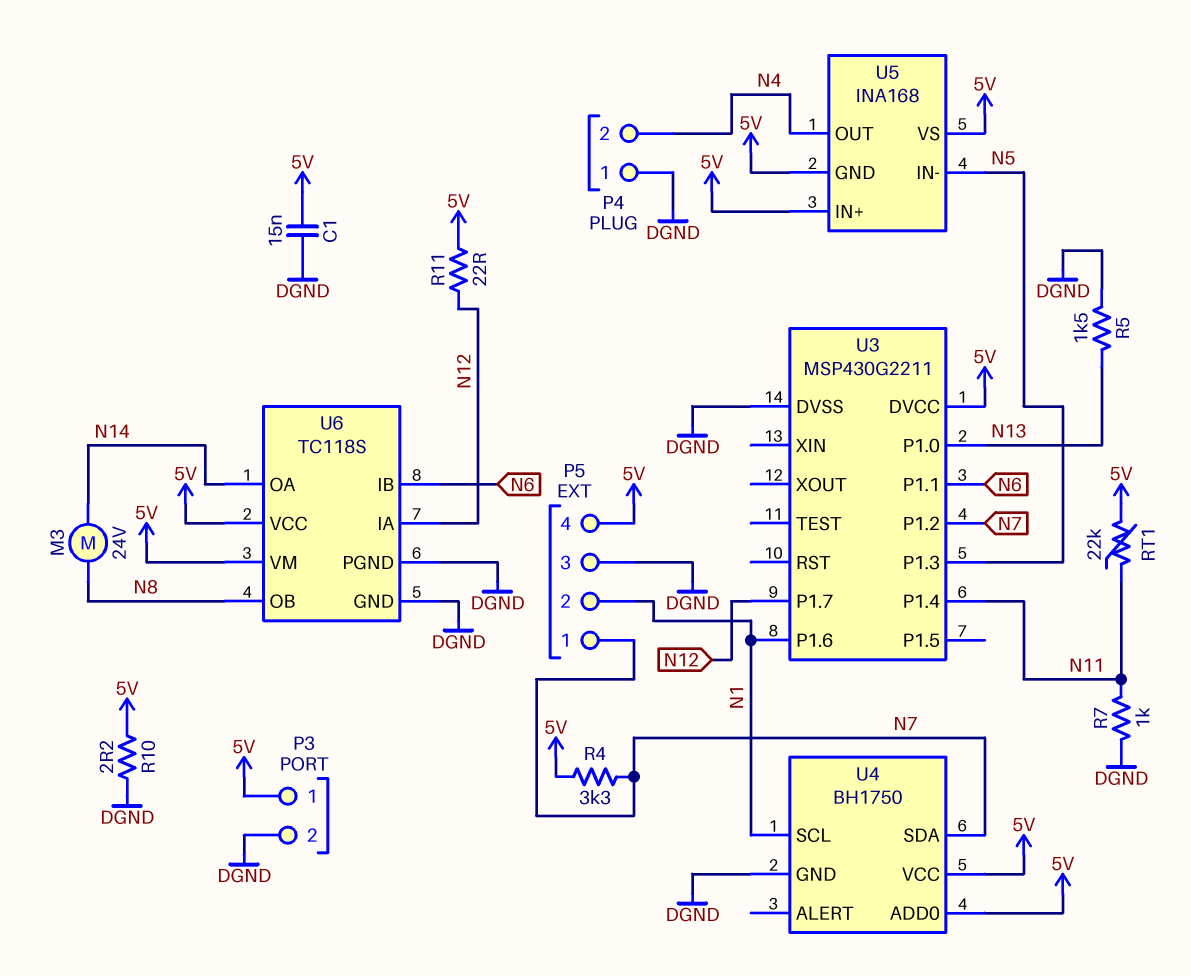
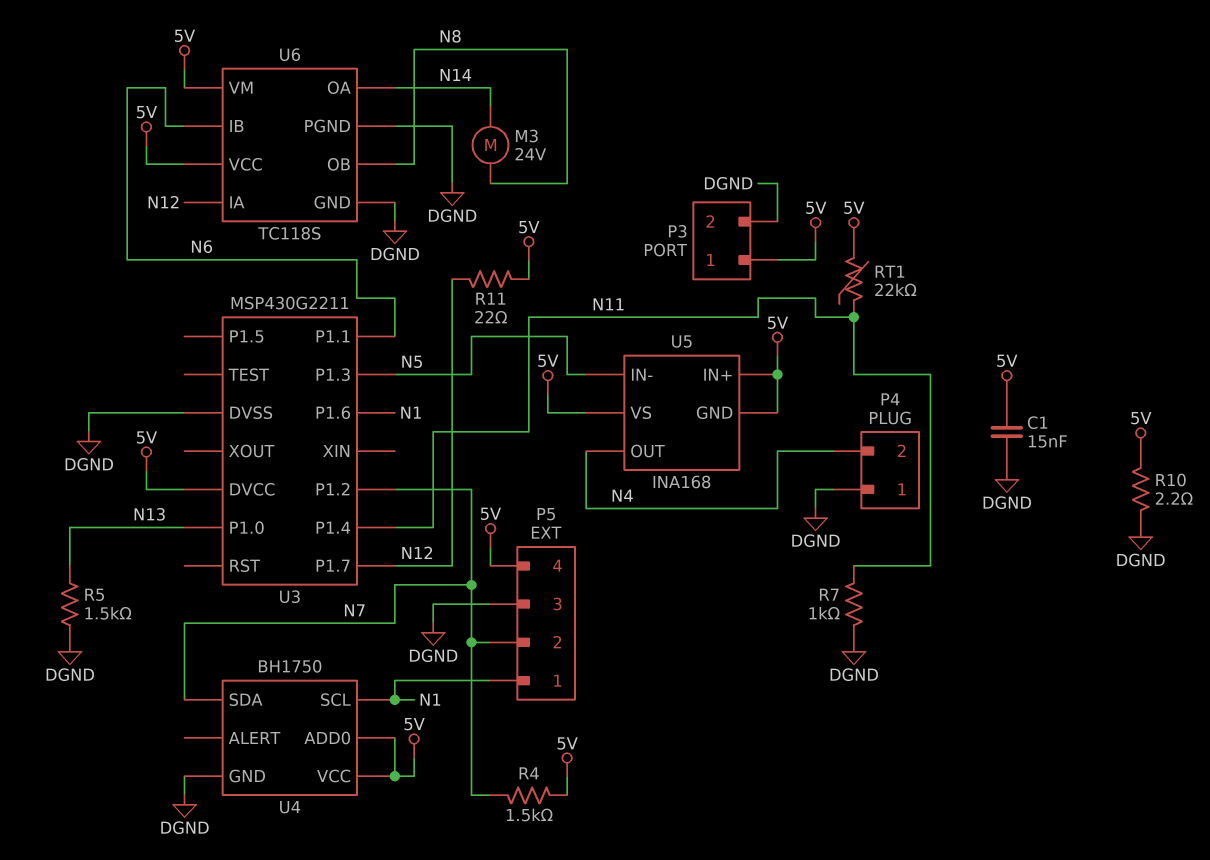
P5 pin 1: N7 -> N1
P5 pin 2: N1 -> N7
R4: 3.3k (5V, N7) -> 1.5k (5V, N7)

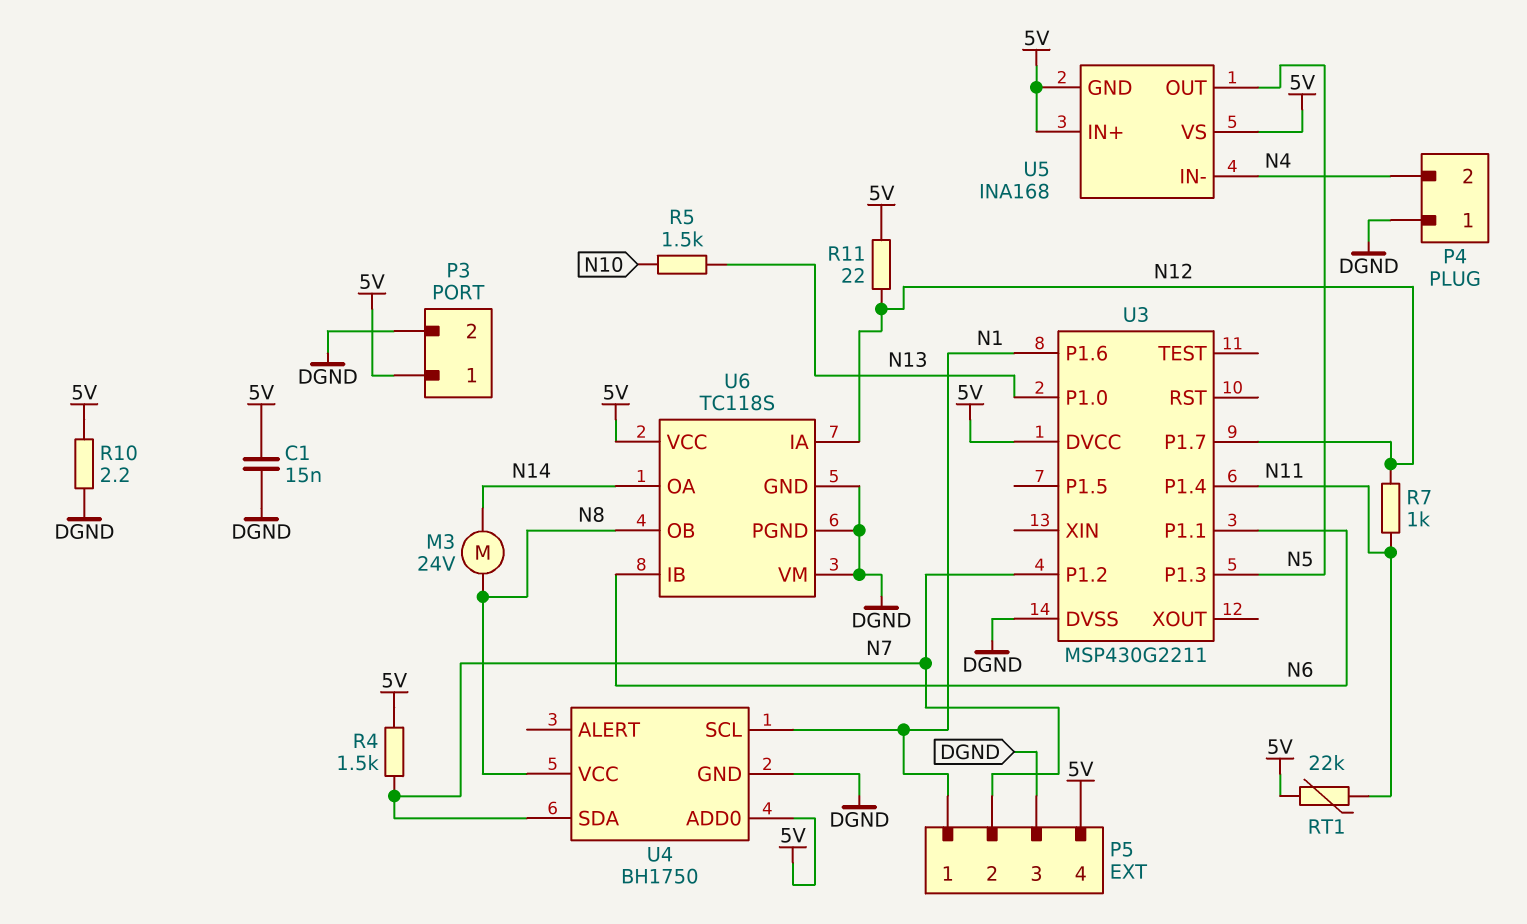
R5: 1.5k (DGND, N13) -> 1.5k (N10, N13)
R7: 1k (DGND, N11) -> 1k (N11, N12)
U4 pin VCC: 5V -> N8
U5 pin IN-: N5 -> N4
U5 pin OUT: N4 -> N5
U6 pin VM: 5V -> DGND

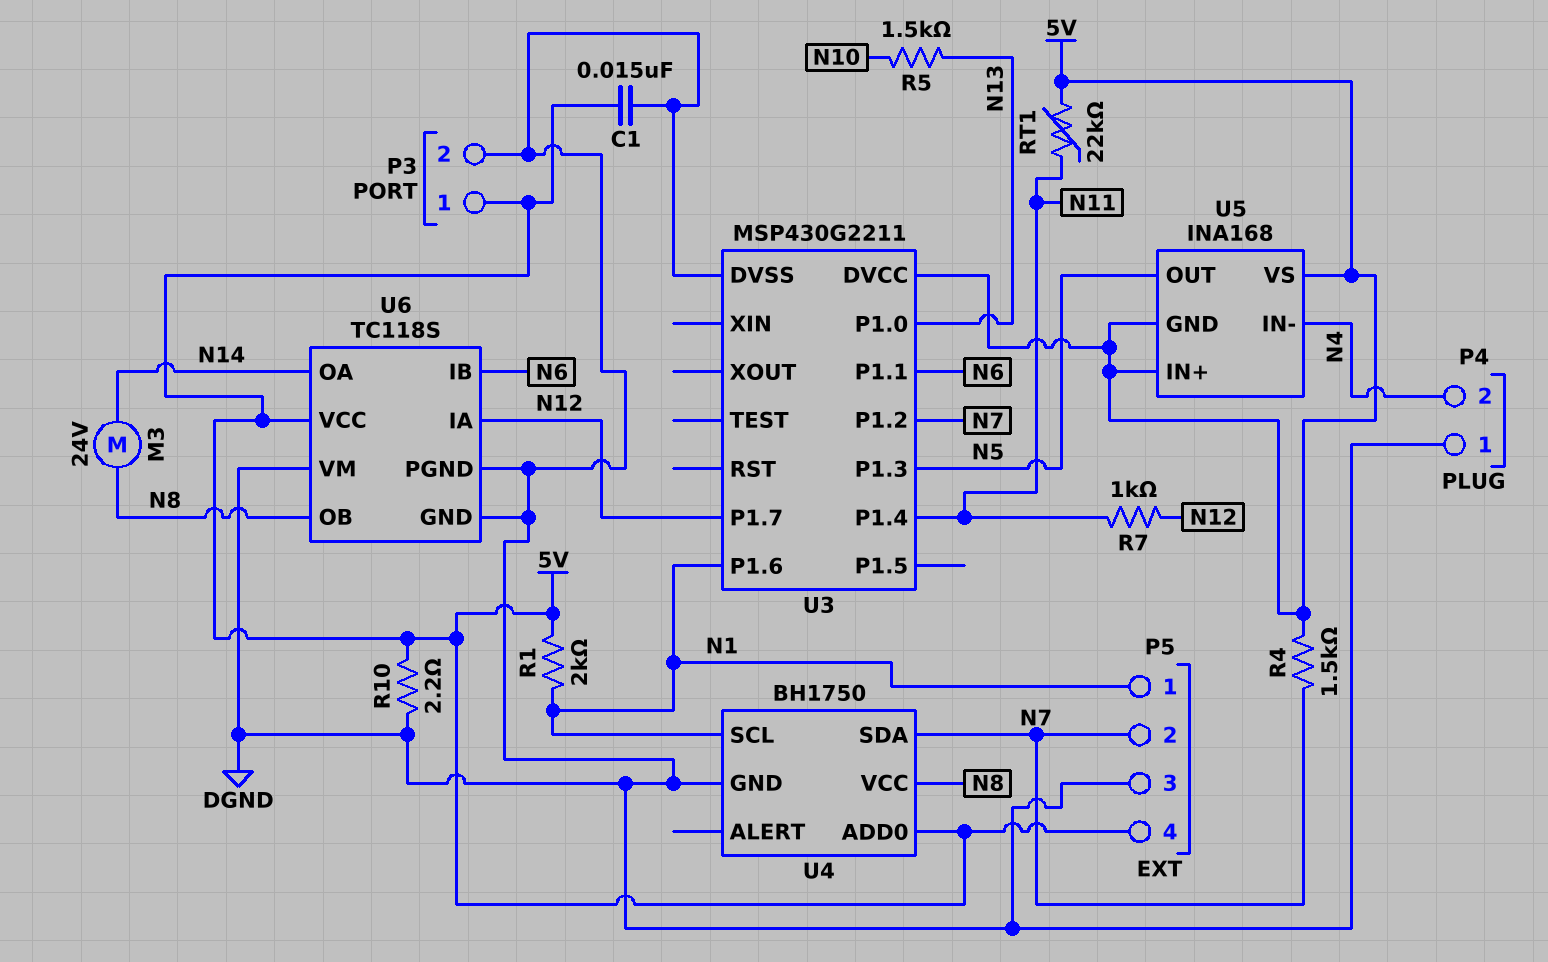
R1: none -> 2k (5V, N1)
R11: 22 (5V, N12) -> none

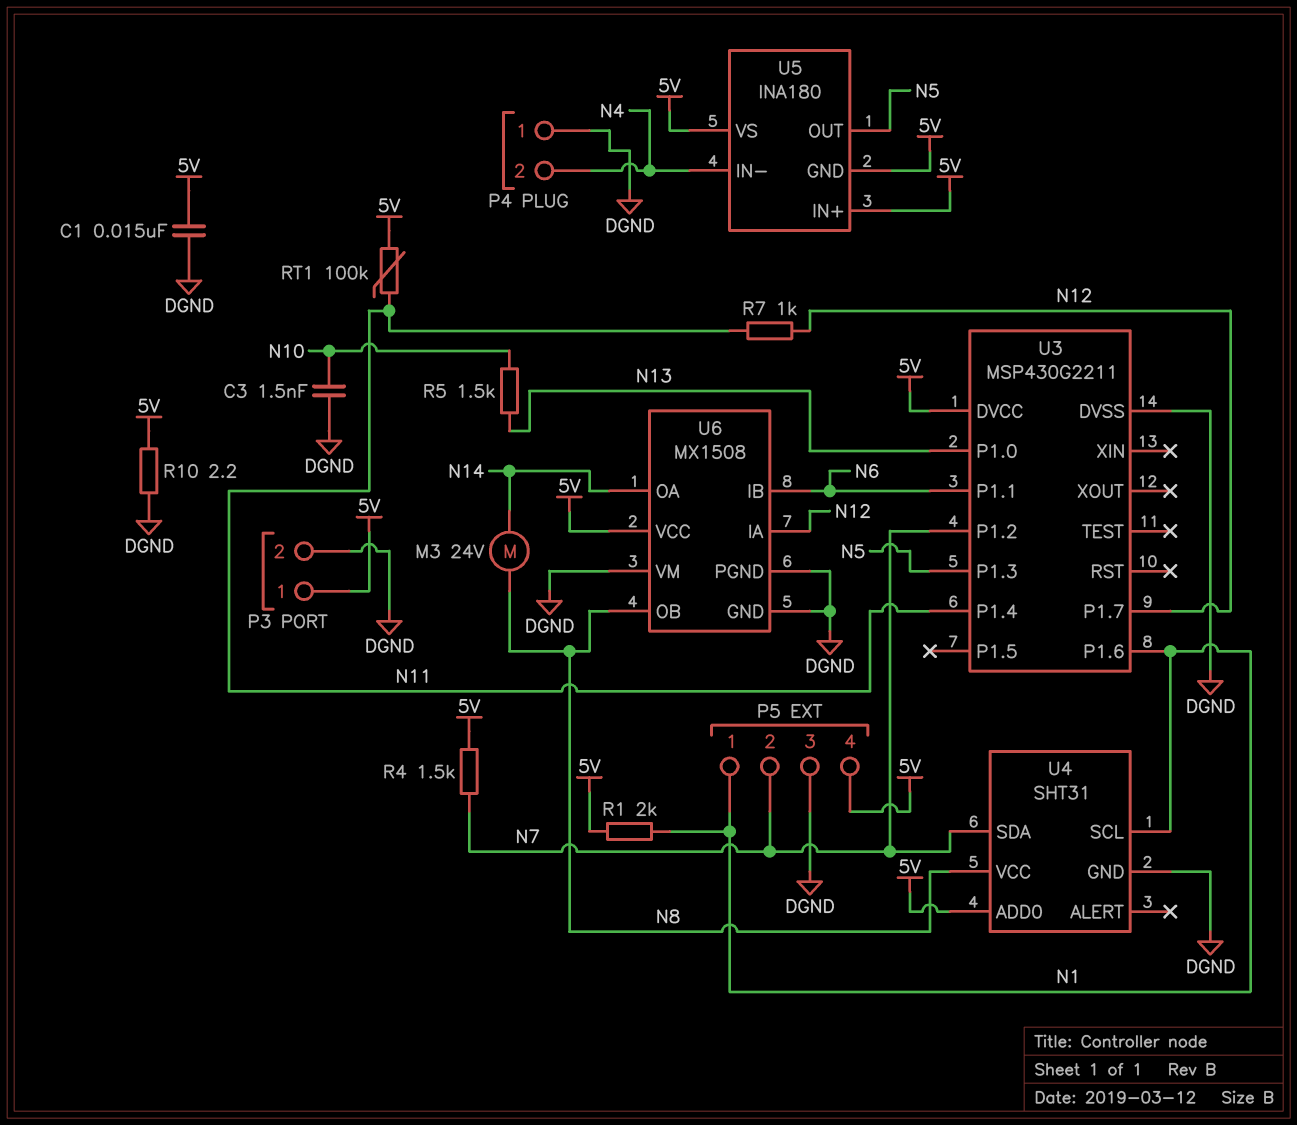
C3: none -> 1.5nF (DGND, N10)
RT1: 22k (5V, N11) -> 100k (5V, N11)
U4: BH1750 -> SHT31
U5: INA168 -> INA180
U6: TC118S -> MX1508

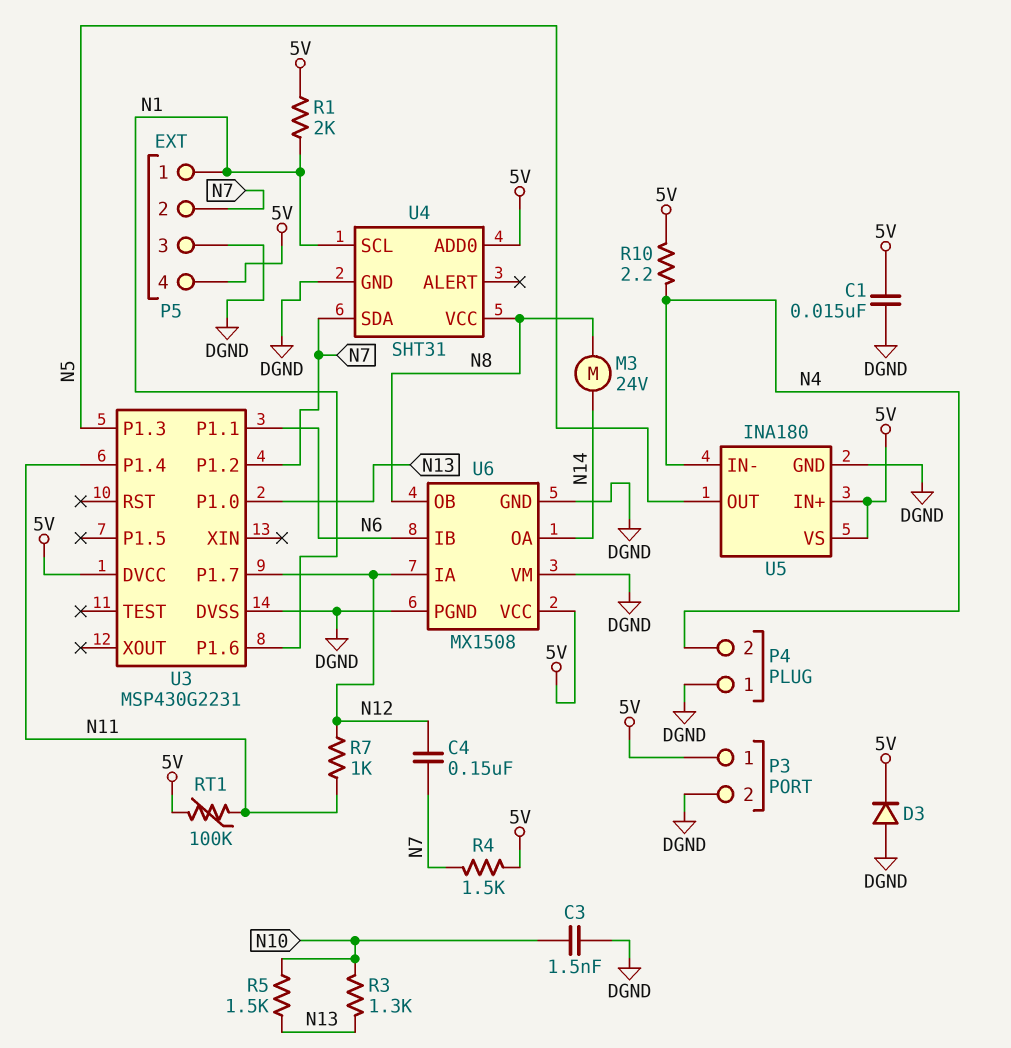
C4: none -> 150nF (N7, N12)
D3: none -> diode (A DGND, K 5V)
R3: none -> 1.3k (N10, N13)
R10: 2.2 (5V, DGND) -> 2.2 (5V, N4)
U3: MSP430G2211 -> MSP430G2231
U5 pin GND: 5V -> DGND

